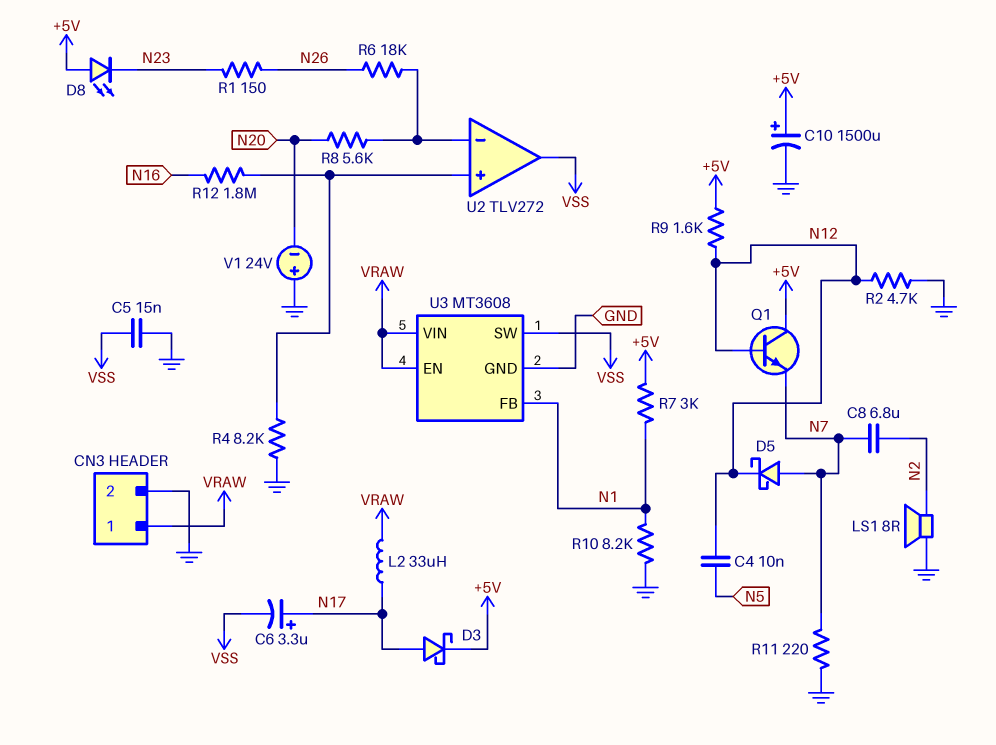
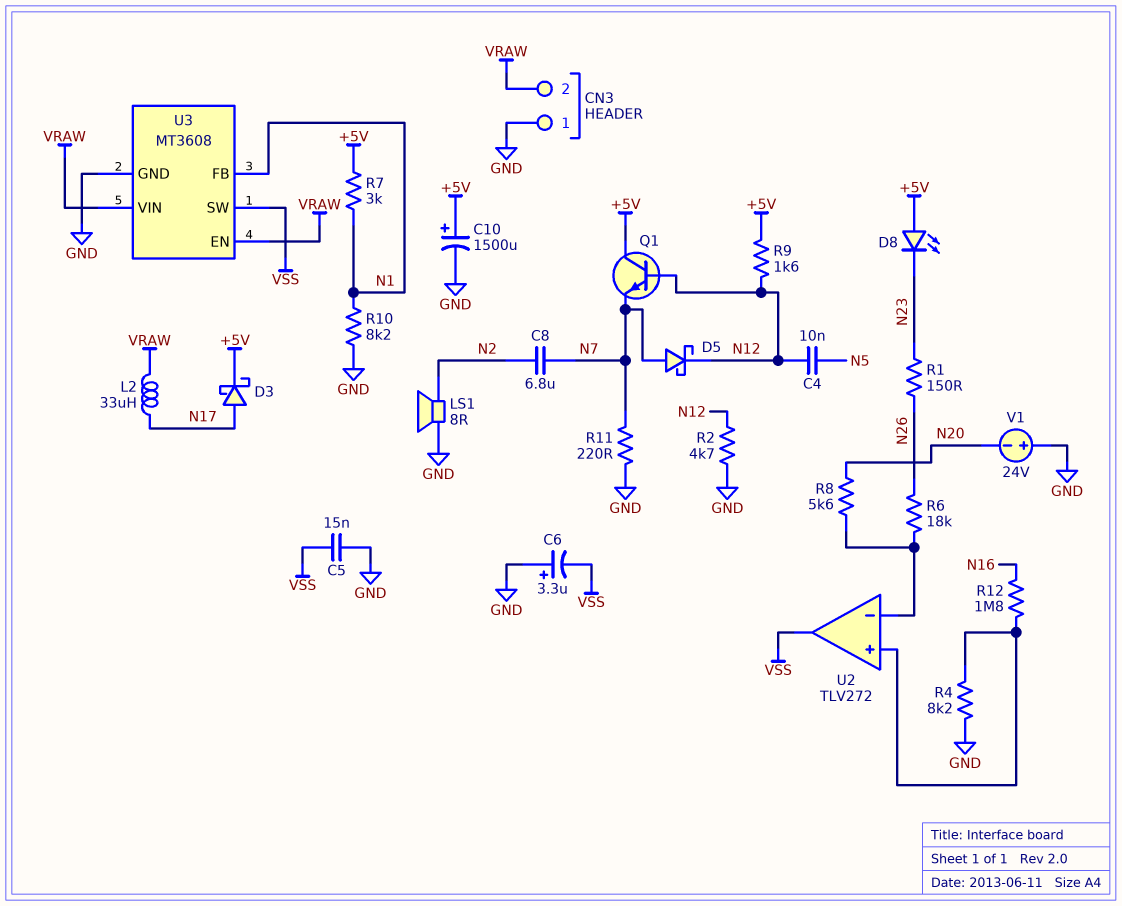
C6: 3.3uF (plus N17, minus VSS) -> 3.3uF (plus GND, minus VSS)
CN3 pin 1: VRAW -> GND
CN3 pin 2: GND -> VRAW

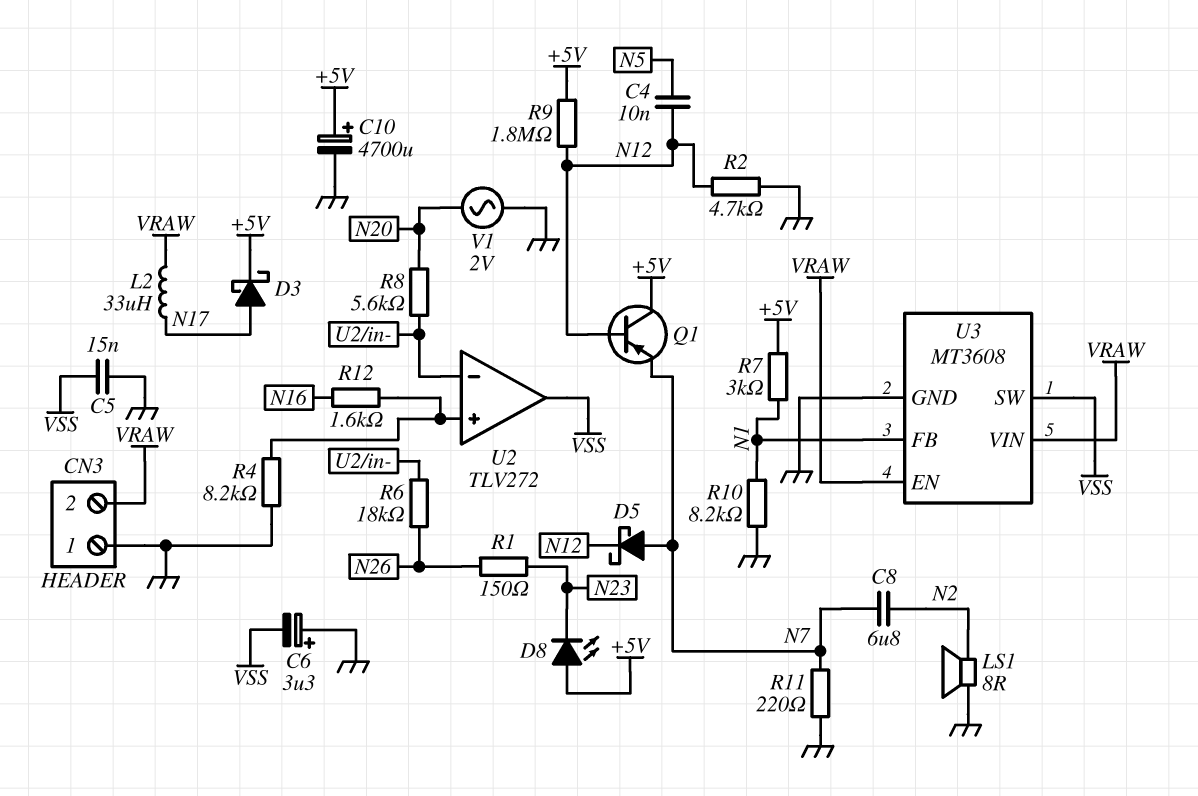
C10: 1500uF (plus +5V, minus GND) -> 4700uF (plus +5V, minus GND)
Q1: NPN (B N12, C +5V, E N7) -> PNP (B N12, C +5V, E N7)
R9: 1.6k (+5V, N12) -> 1.8M (+5V, N12)
R12: 1.8M (N16, U2/in+) -> 1.6k (N16, U2/in+)
V1: 24V (plus GND, minus N20) -> AC 2V (GND, N20)

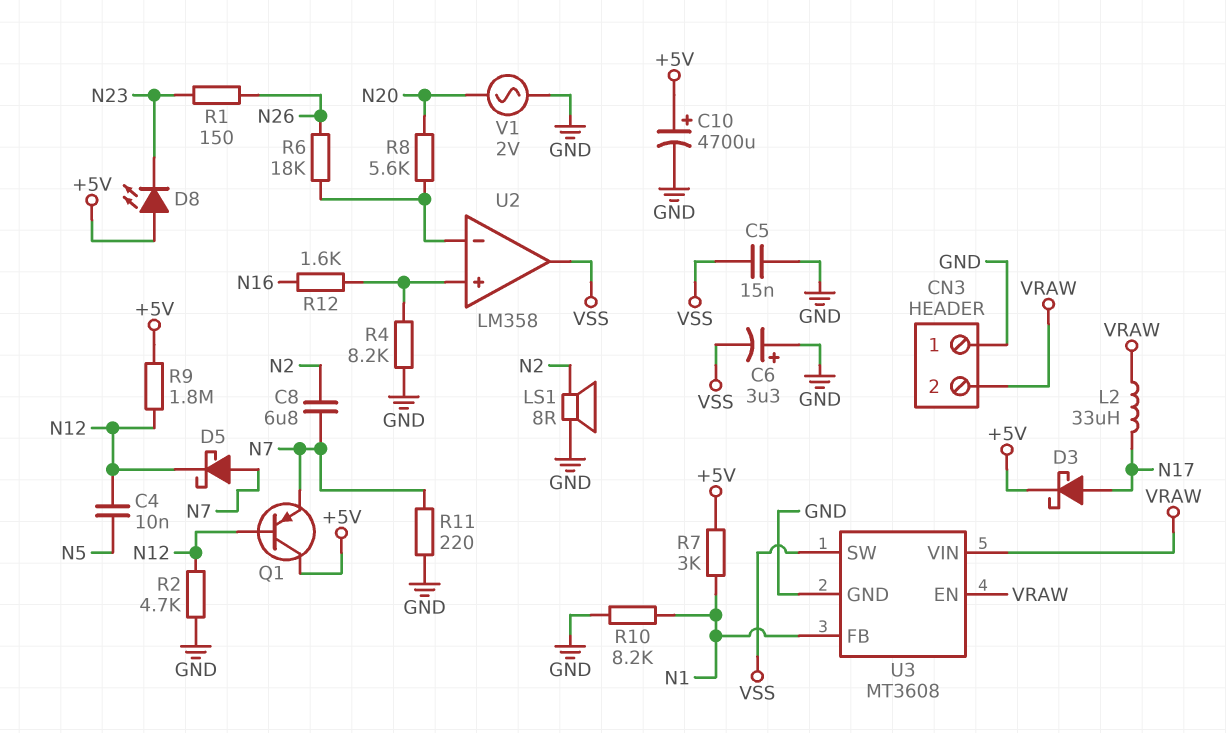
U2: TLV272 -> LM358

